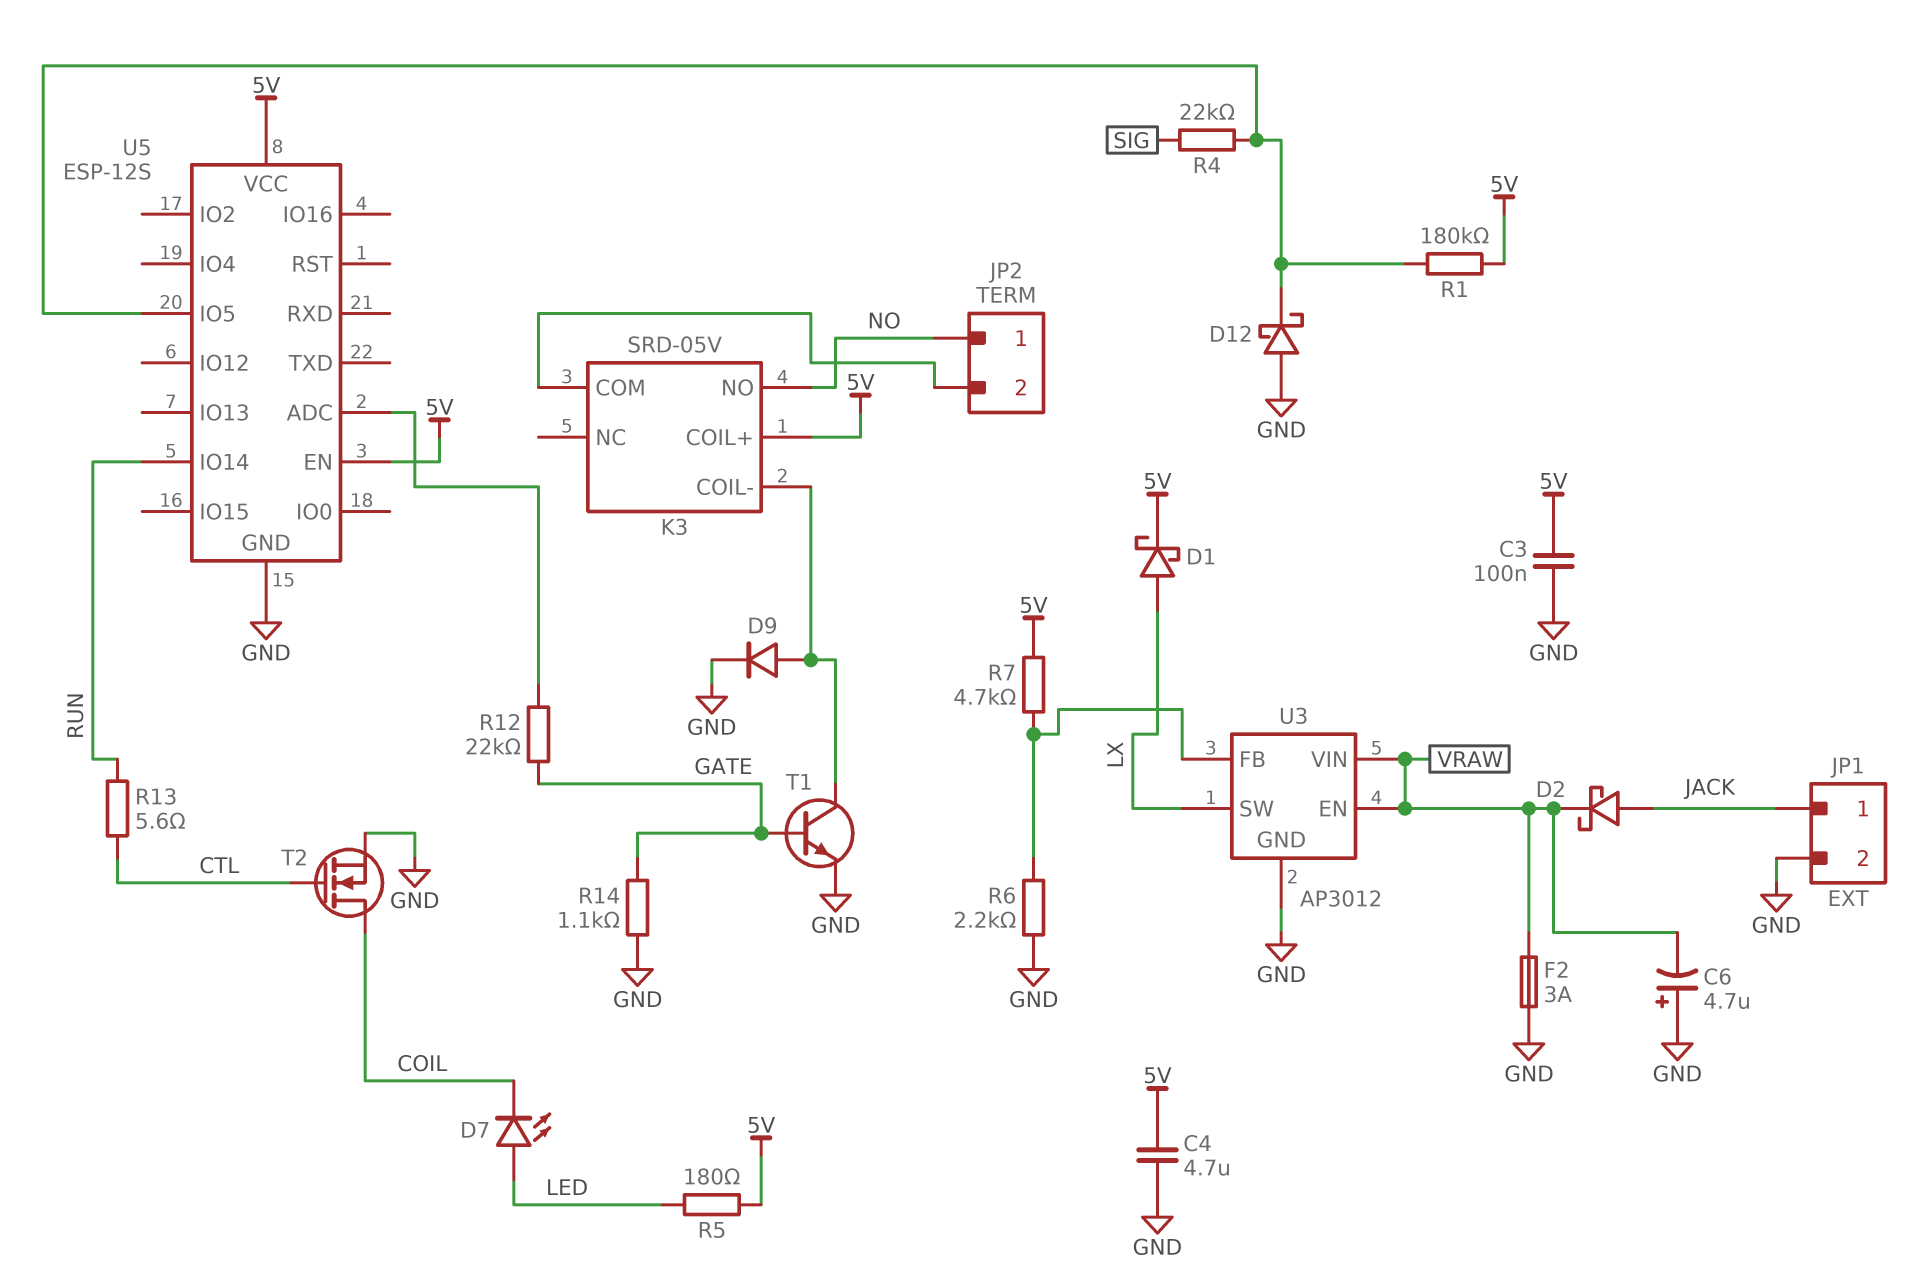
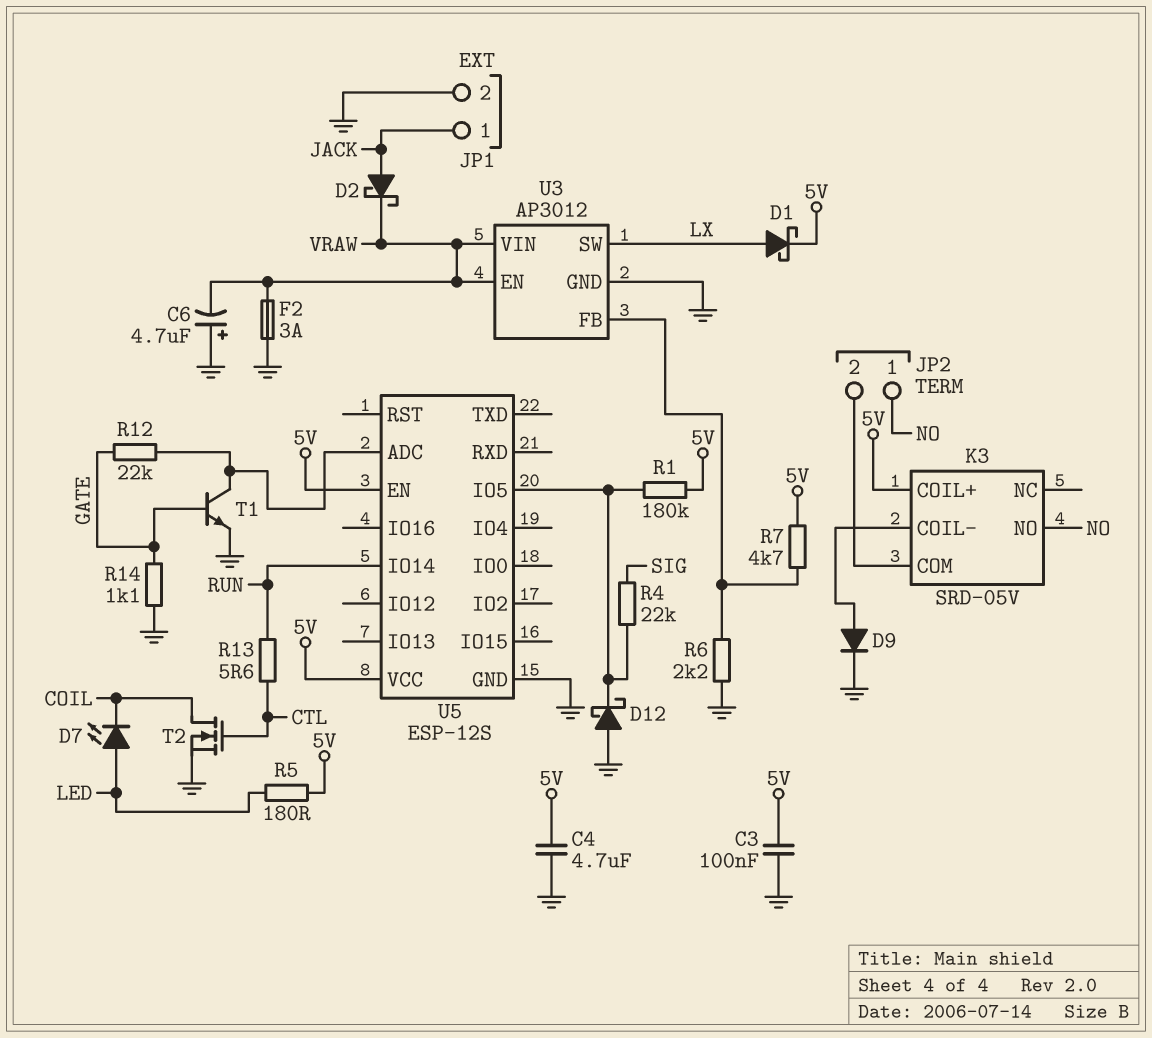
T1: NPN (B GATE, C K3/COIL-, E GND) -> NPN (B GATE, C U5/ADC, E GND)

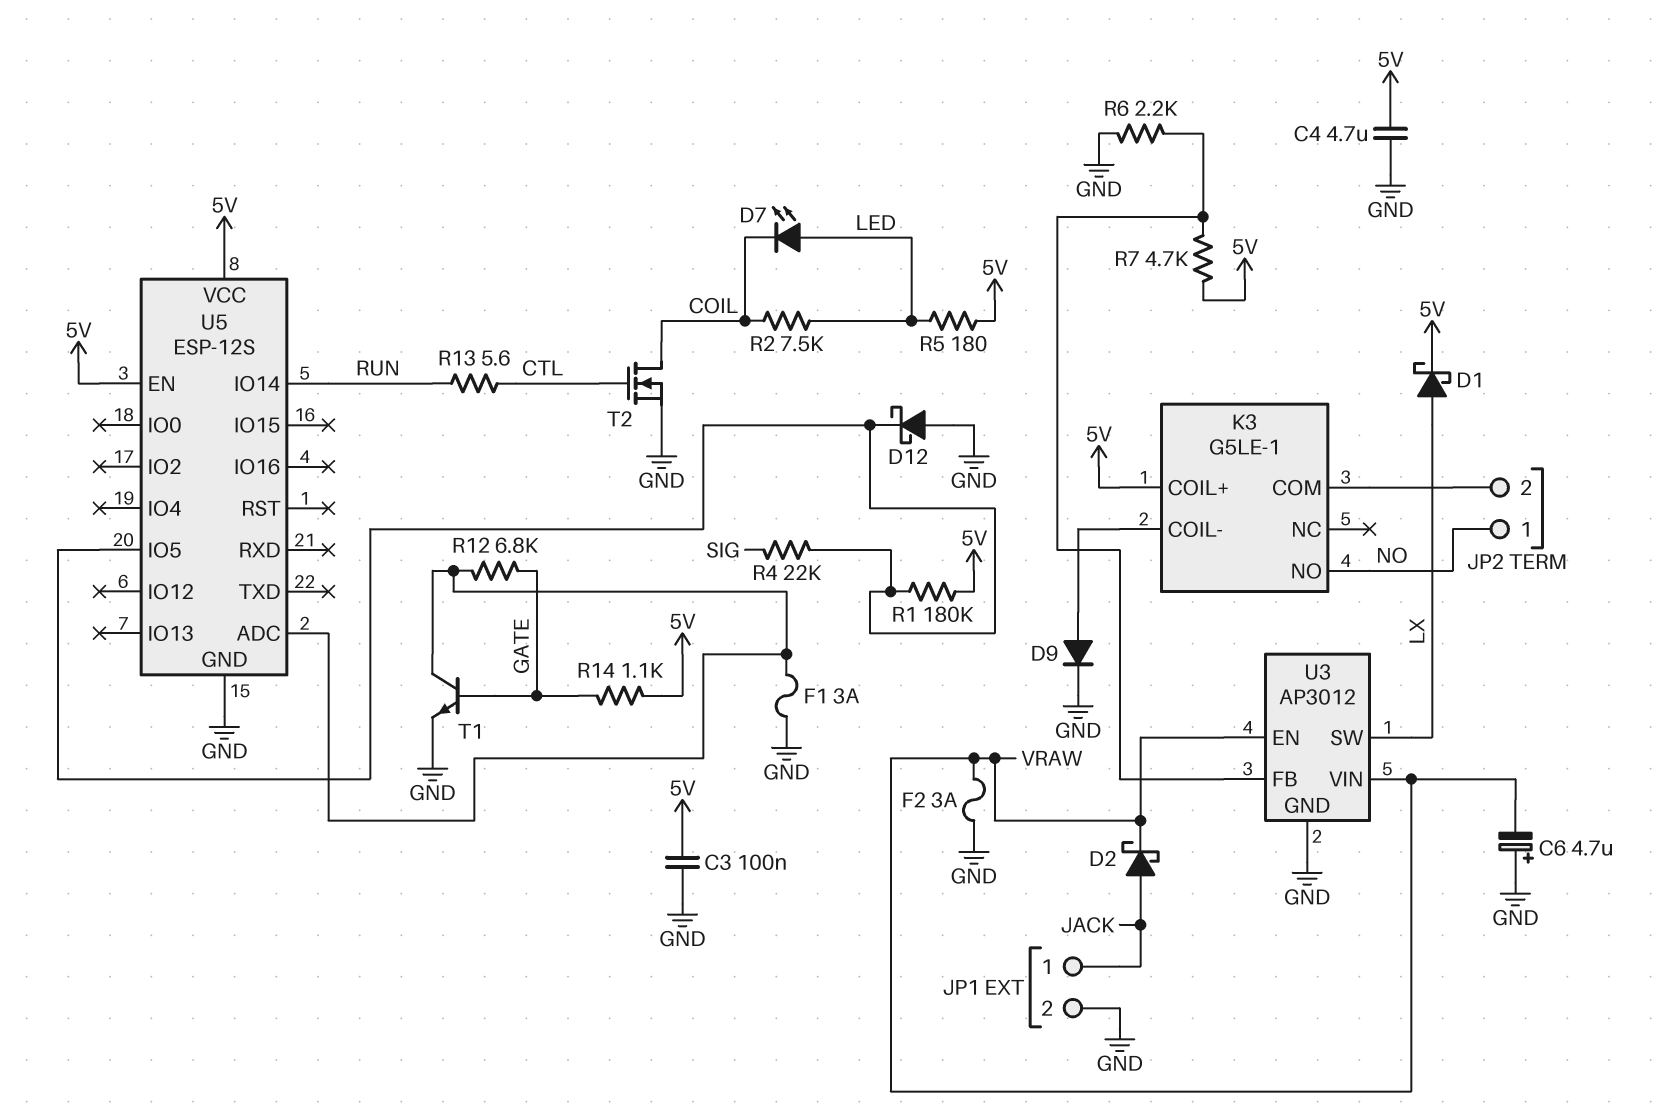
F1: none -> 3A (GND, U5/ADC)
K3: SRD-05V -> G5LE-1
R2: none -> 7.5k (COIL, LED)
R12: 22k (GATE, U5/ADC) -> 6.8k (GATE, U5/ADC)
R14: 1.1k (GATE, GND) -> 1.1k (5V, GATE)

